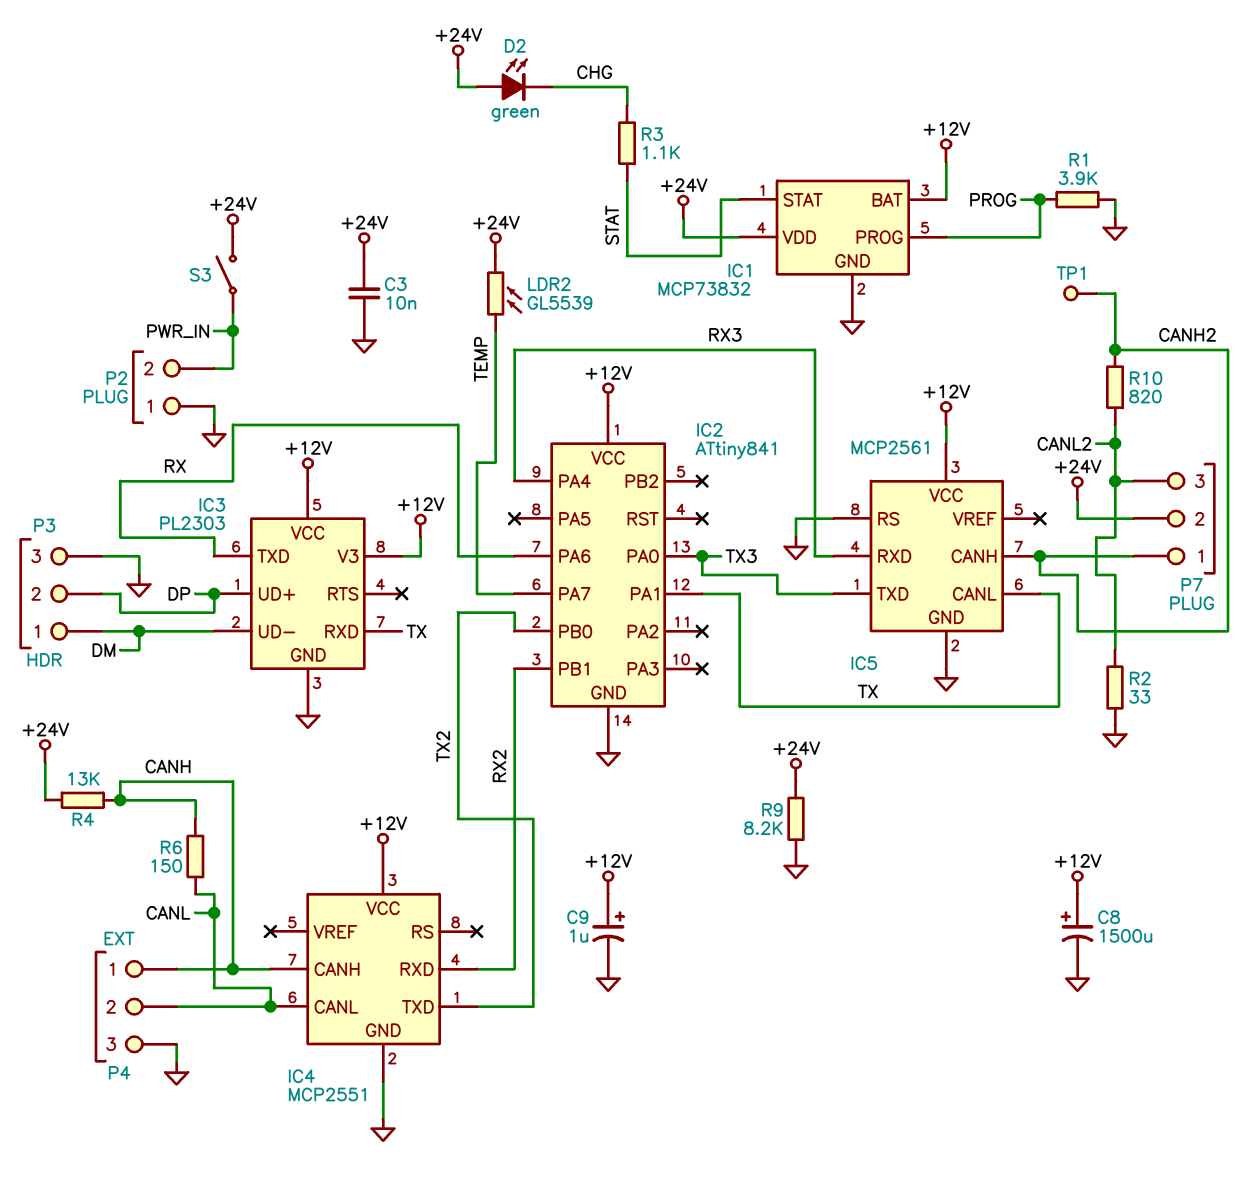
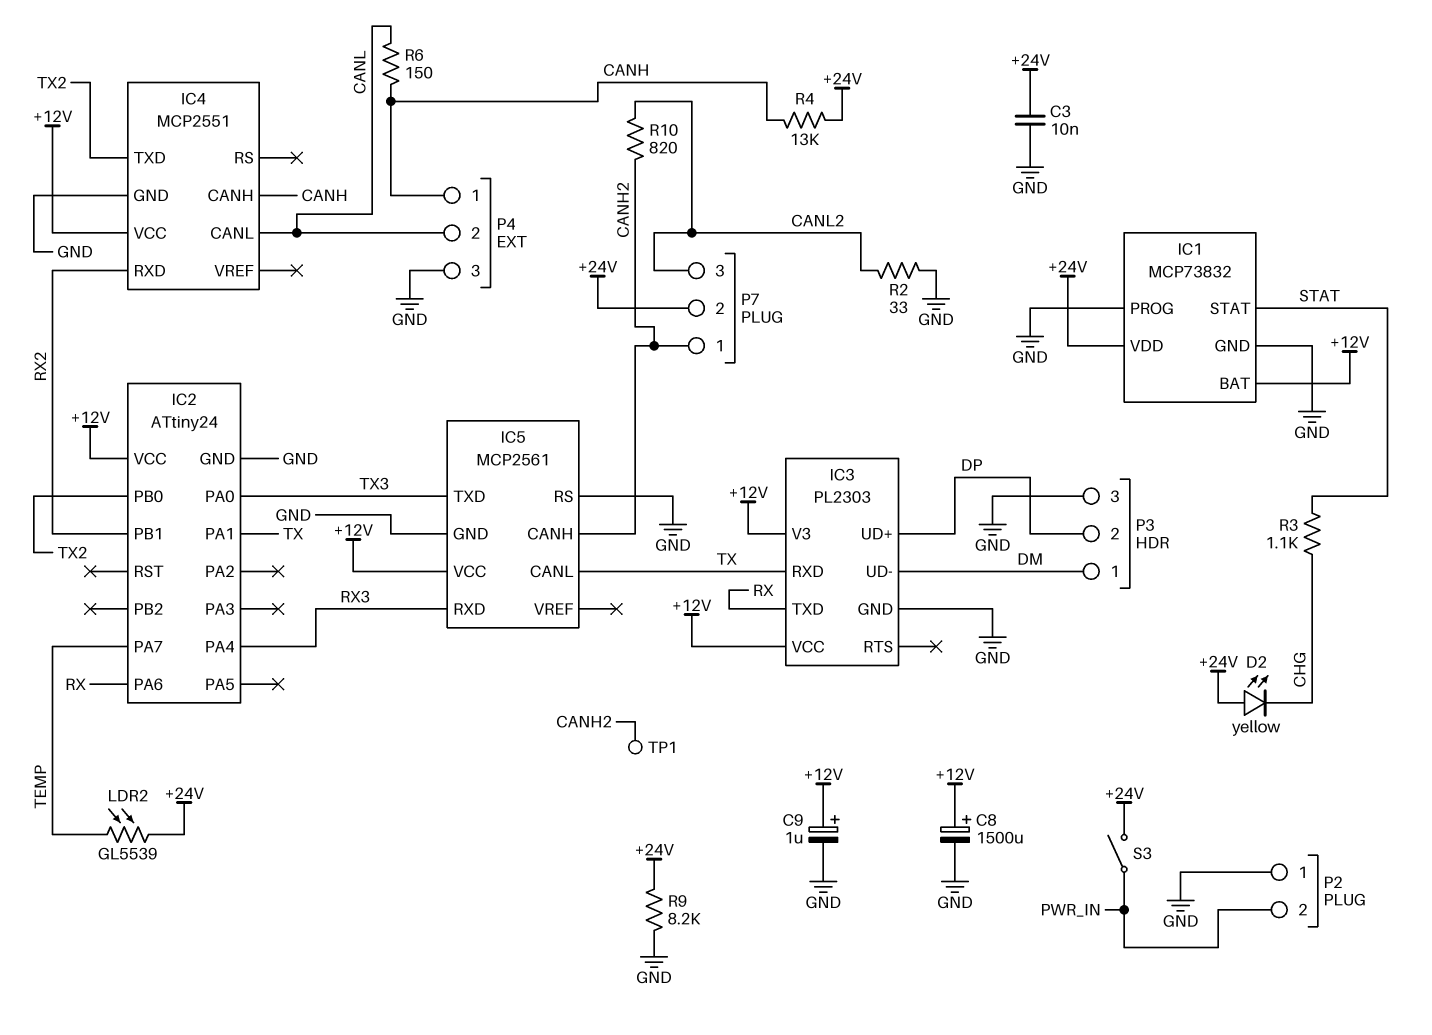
D2: LED green (A +24V, K CHG) -> LED yellow (A +24V, K CHG)
IC1 pin PROG: PROG -> GND
IC2: ATtiny841 -> ATtiny24
R1: 3.9k (GND, PROG) -> none

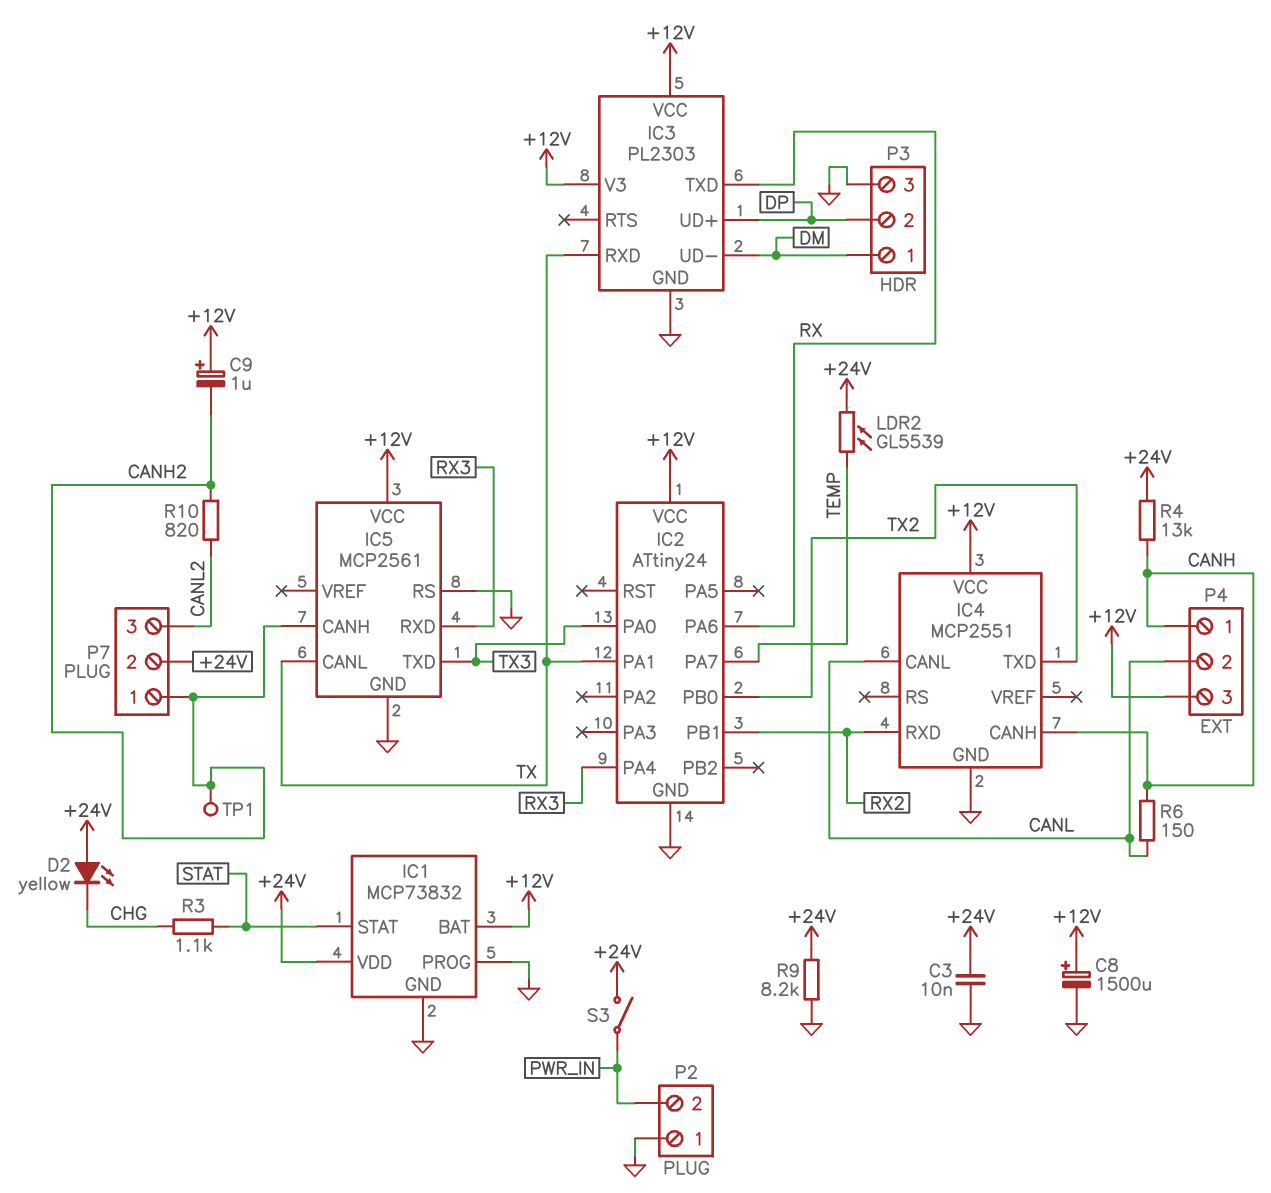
C9: 1uF (plus +12V, minus GND) -> 1uF (plus +12V, minus CANH2)
P4 pin 3: GND -> +12V
R2: 33 (CANL2, GND) -> none

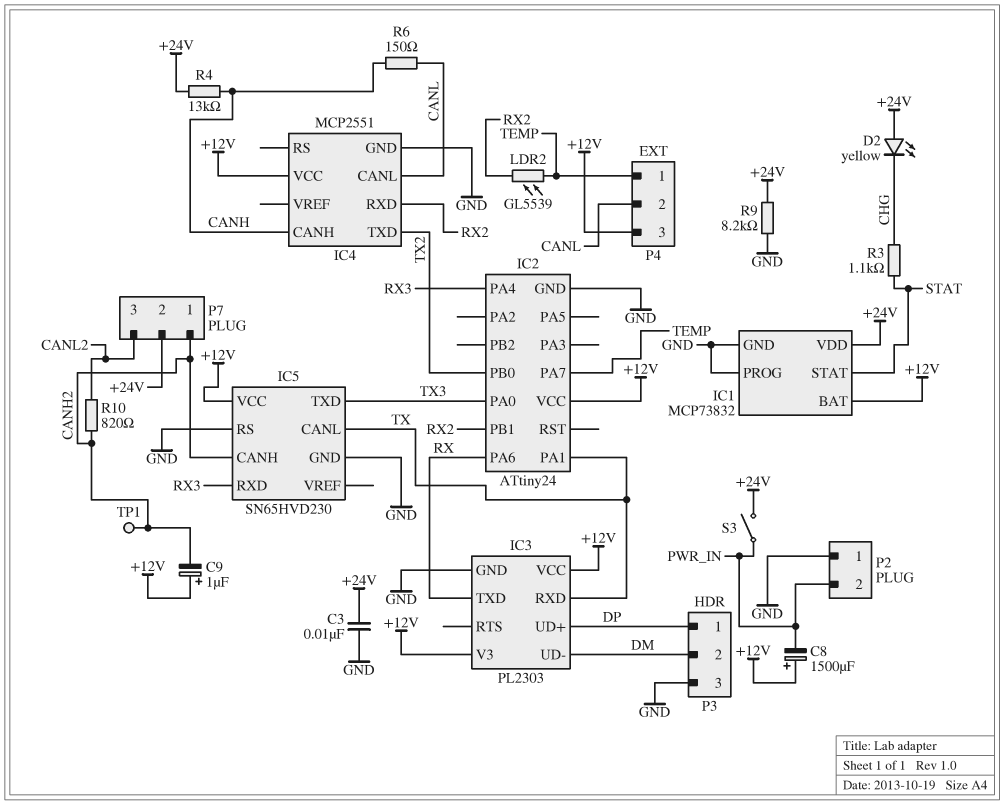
C8: 1500uF (plus +12V, minus GND) -> 1500uF (plus +12V, minus PWR_IN)
IC5: MCP2561 -> SN65HVD230
LDR2: GL5539 (+24V, TEMP) -> GL5539 (RX2, TEMP)
P3 pin 1: DM -> DP
P3 pin 2: DP -> DM
P4 pin 1: CANH -> TEMP

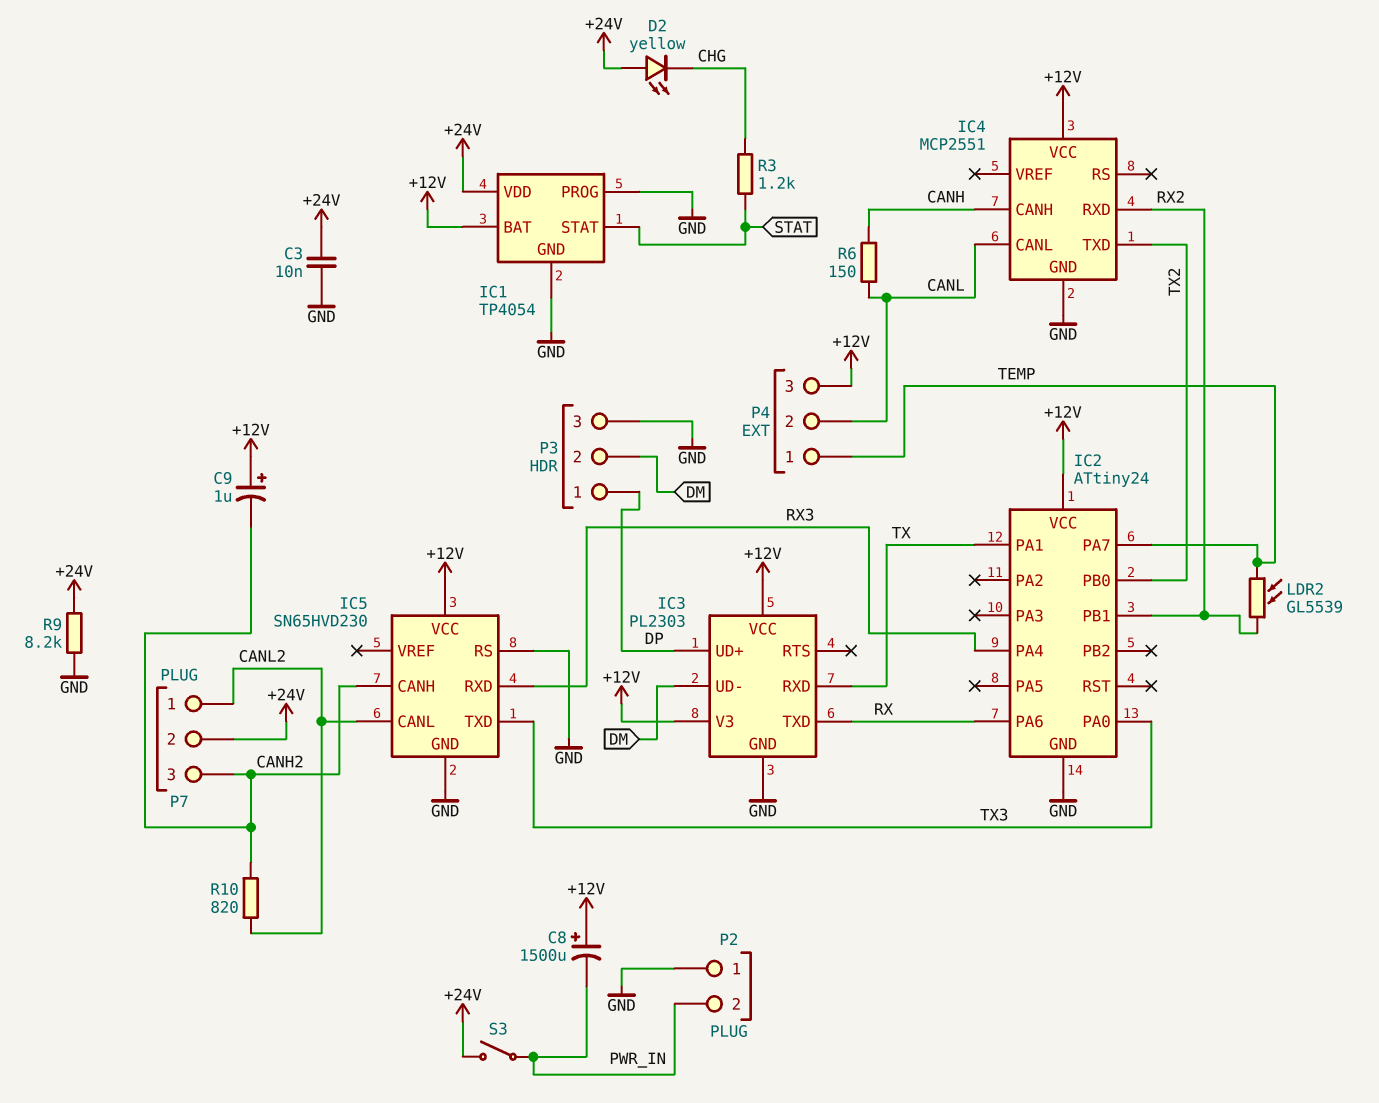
IC1: MCP73832 -> TP4054
IC5 pin CANL: TX -> CANL2
P7 pin 1: CANH2 -> CANL2
P7 pin 3: CANL2 -> CANH2
R3: 1.1k (CHG, STAT) -> 1.2k (CHG, STAT)
R4: 13k (+24V, CANH) -> none
TP1: test point (CANH2) -> none

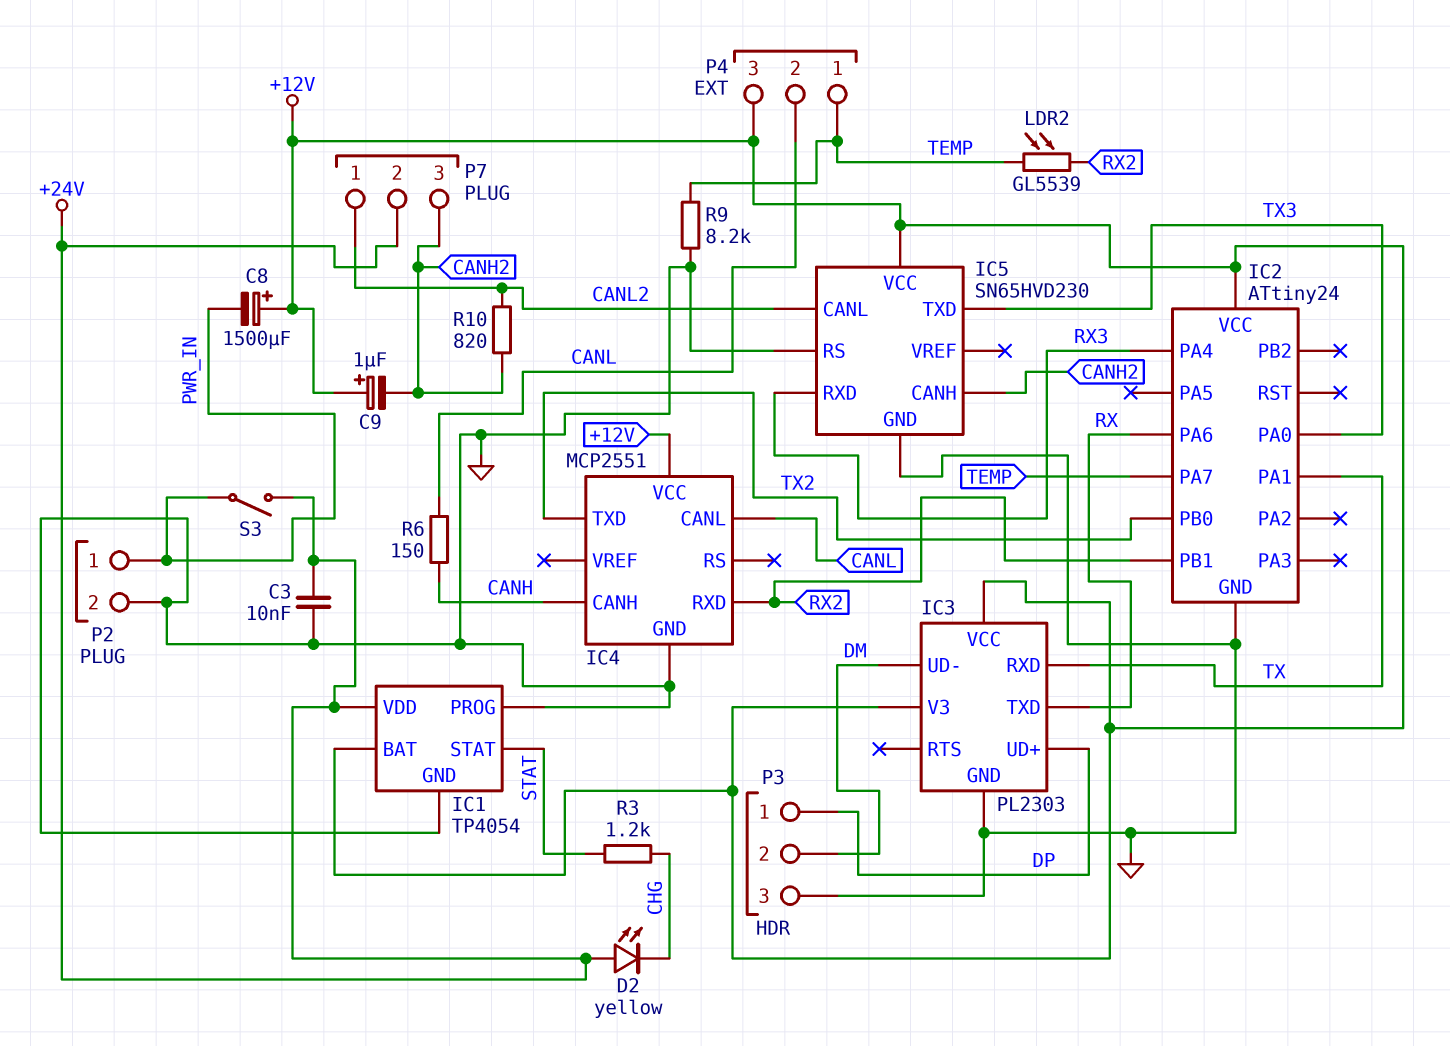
P2 pin 1: GND -> PWR_IN
P2 pin 2: PWR_IN -> GND
R9: 8.2k (+24V, GND) -> 8.2k (GND, TEMP)

